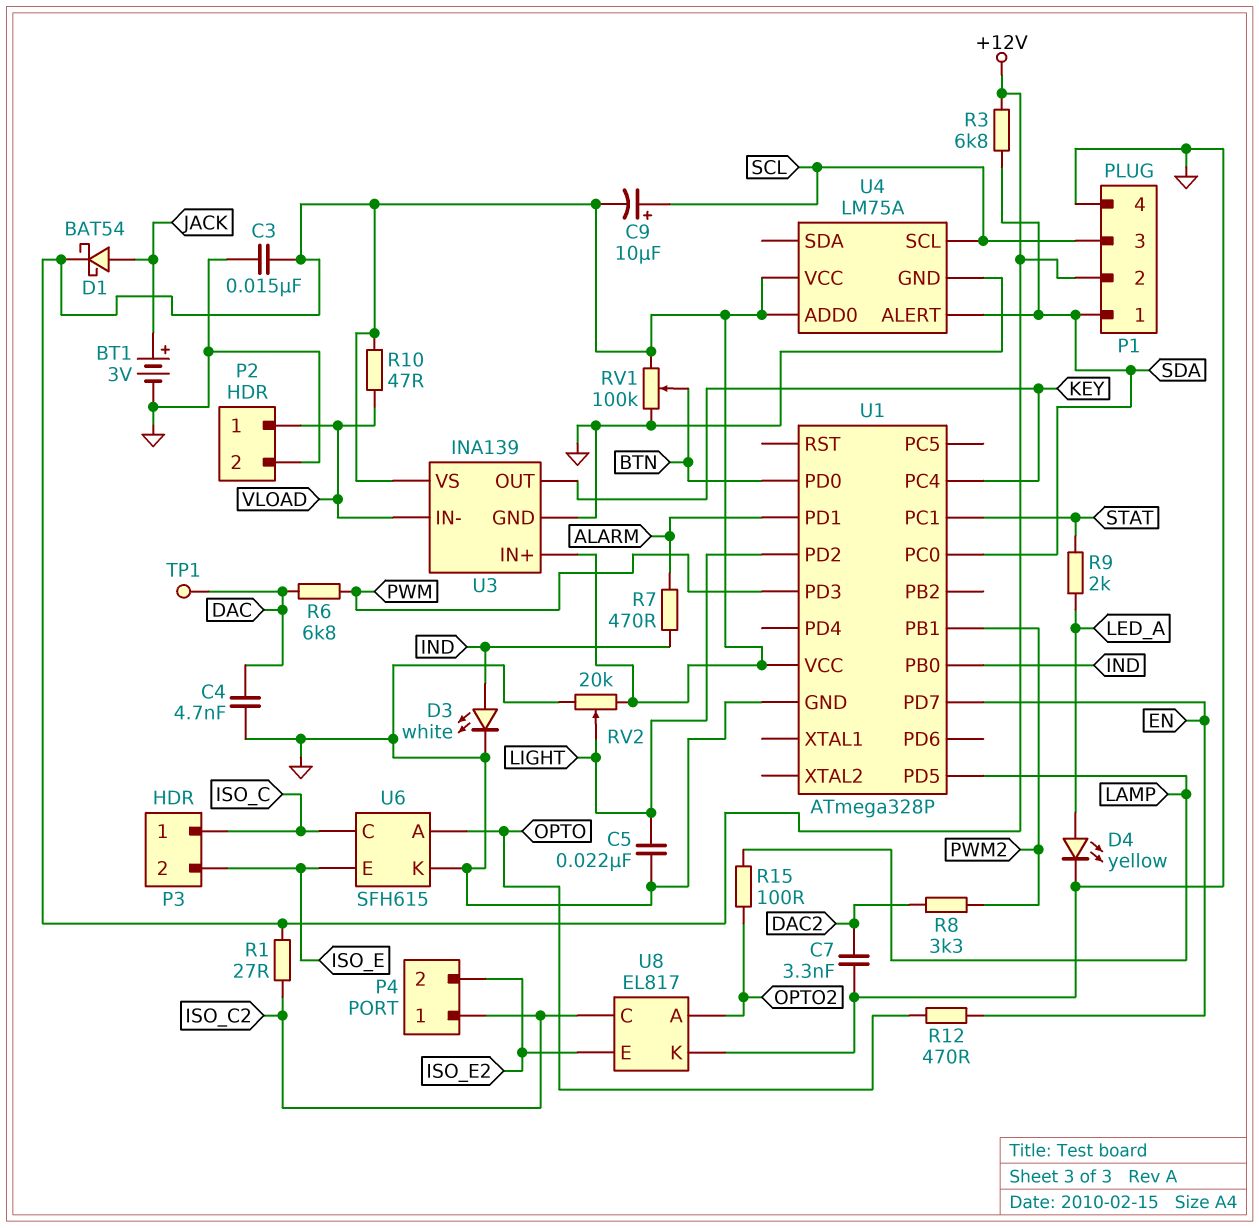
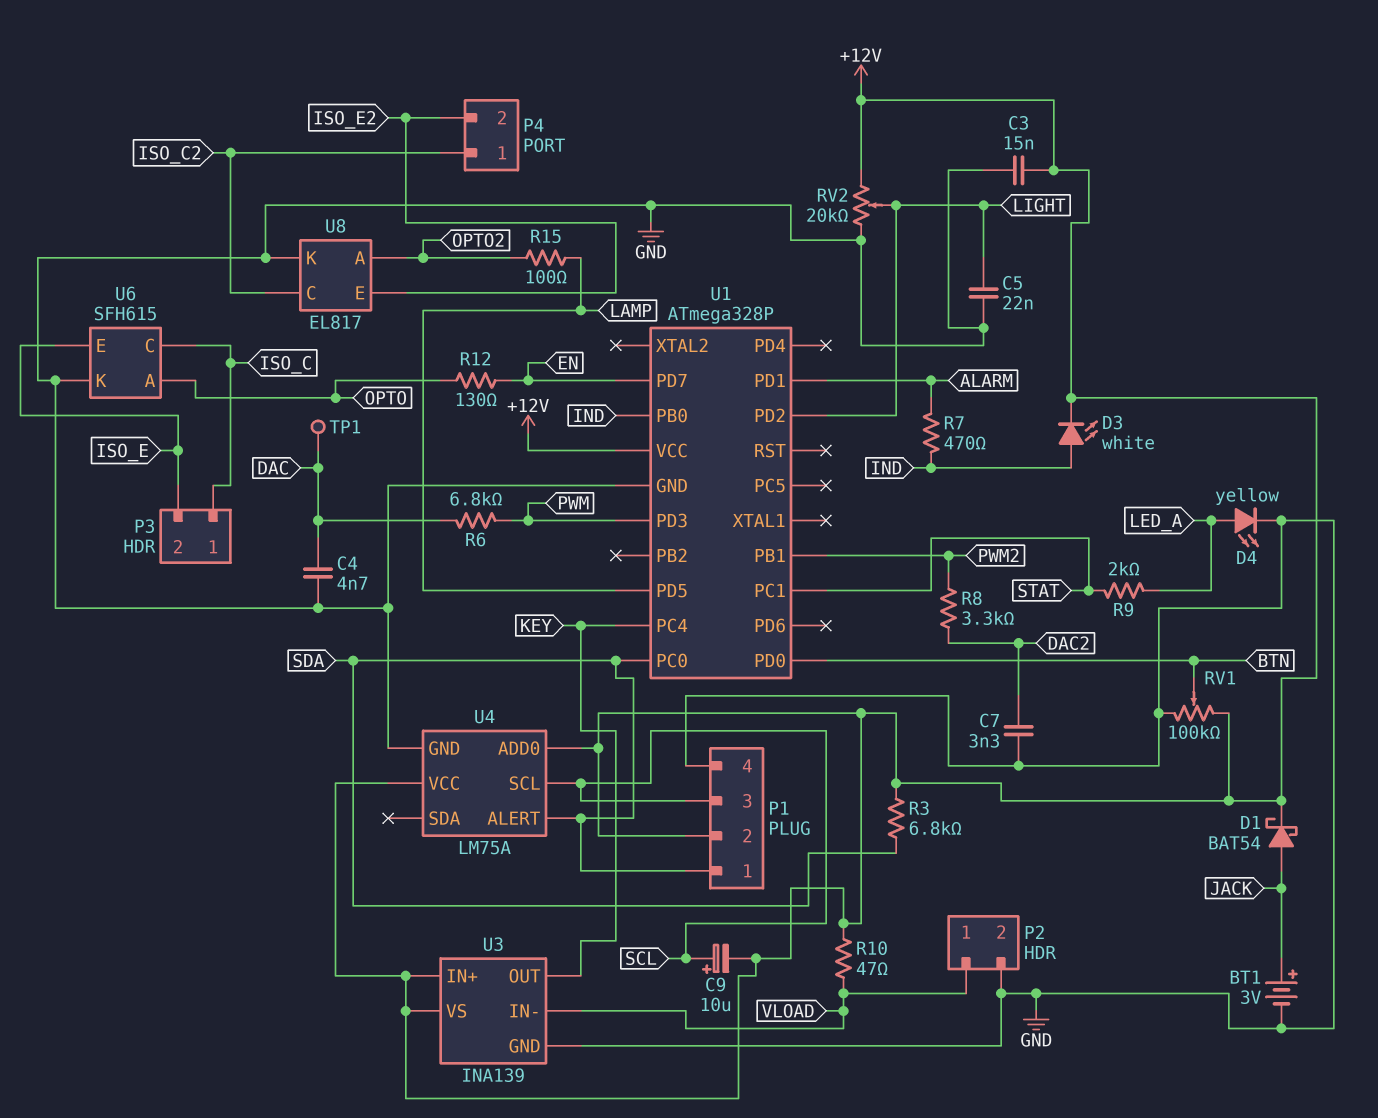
D3: LED white (A IND, K GND) -> LED white (A IND, K +12V)
R1: 27 (+12V, ISO_C2) -> none
R12: 470 (EN, OPTO) -> 130 (EN, OPTO)

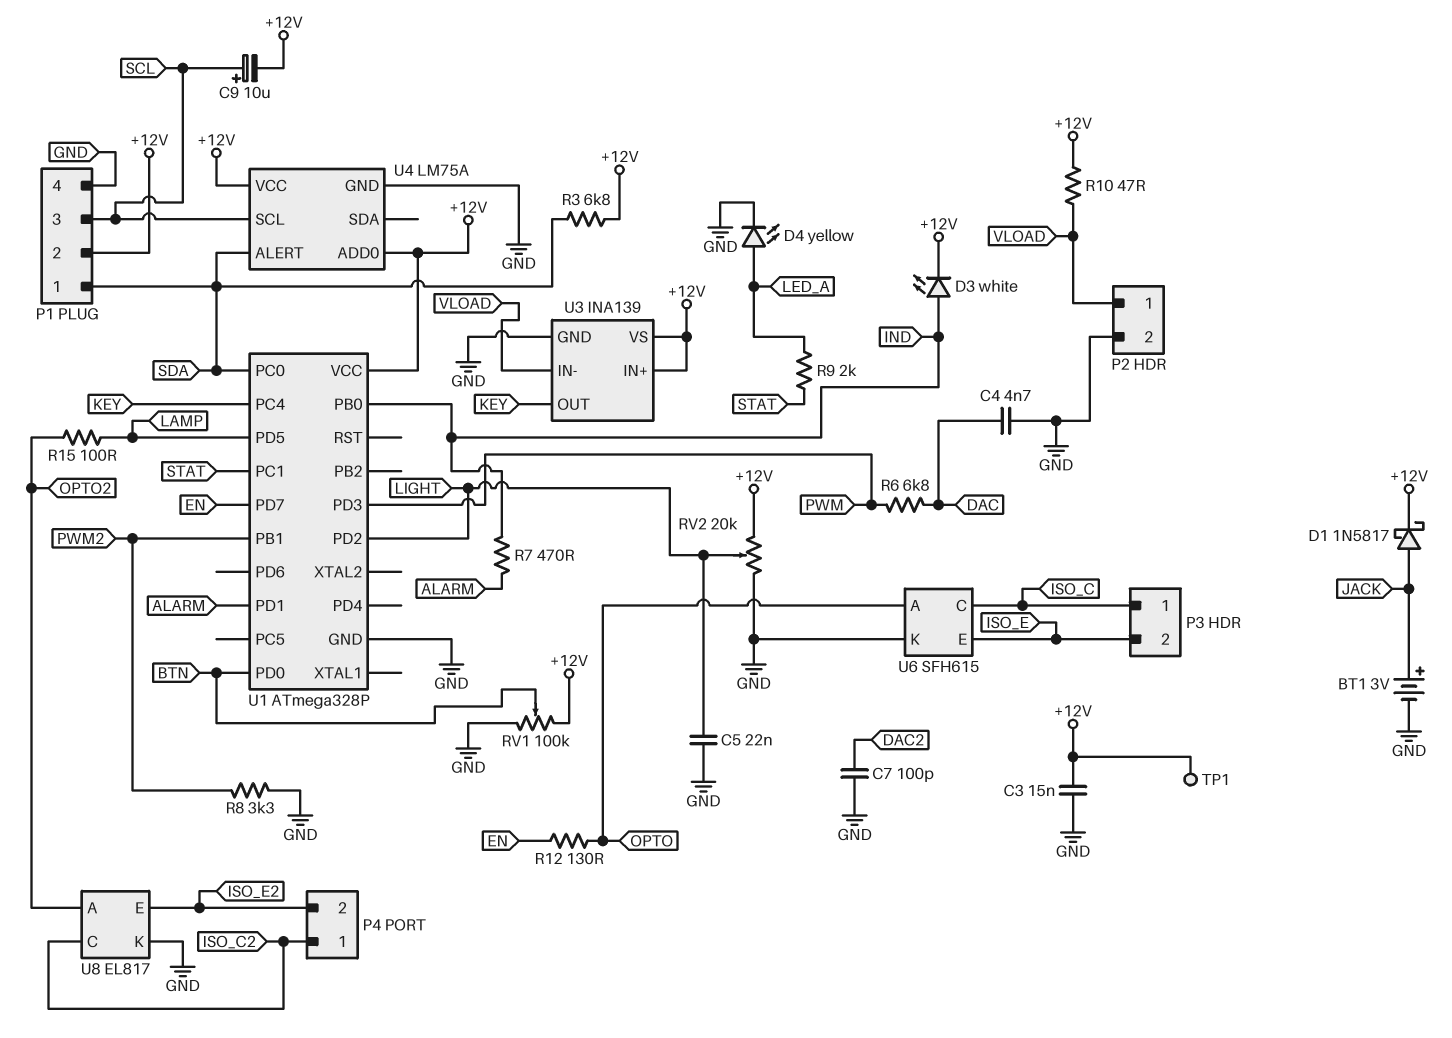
C7: 3.3nF (DAC2, GND) -> 100pF (DAC2, GND)
D1: schottky BAT54 (A JACK, K +12V) -> schottky 1N5817 (A JACK, K +12V)
R8: 3.3k (DAC2, PWM2) -> 3.3k (GND, PWM2)
TP1: test point (DAC) -> test point (+12V)

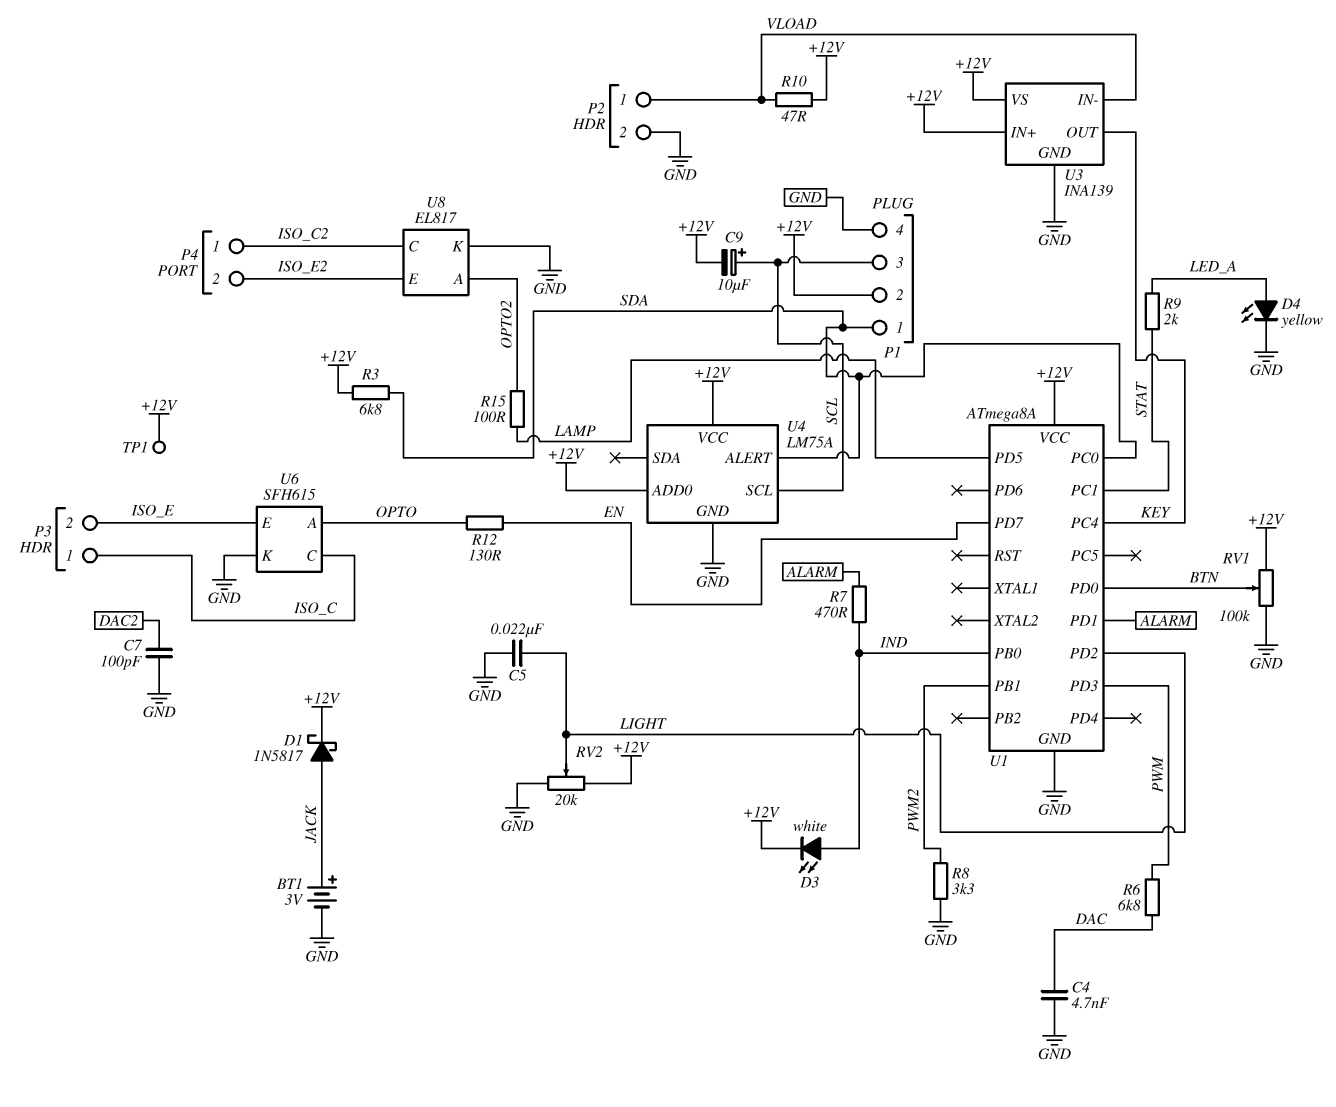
C3: 15nF (+12V, GND) -> none
U1: ATmega328P -> ATmega8A

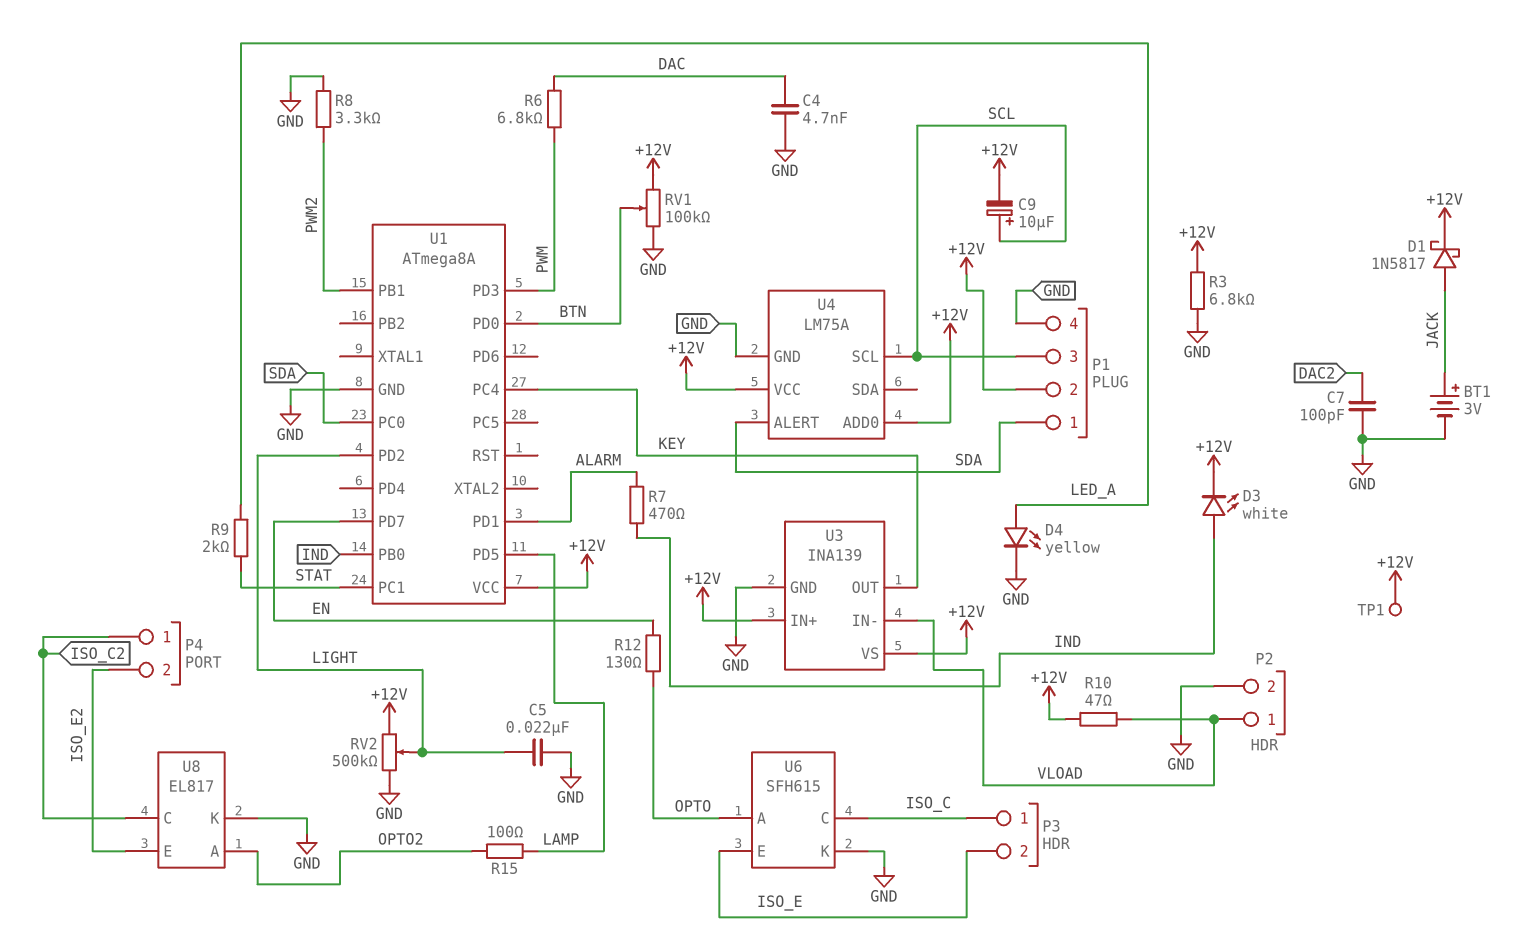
R3: 6.8k (+12V, SDA) -> 6.8k (+12V, GND)
RV2: 20k (+12V, GND, wiper LIGHT) -> 500k (+12V, GND, wiper LIGHT)

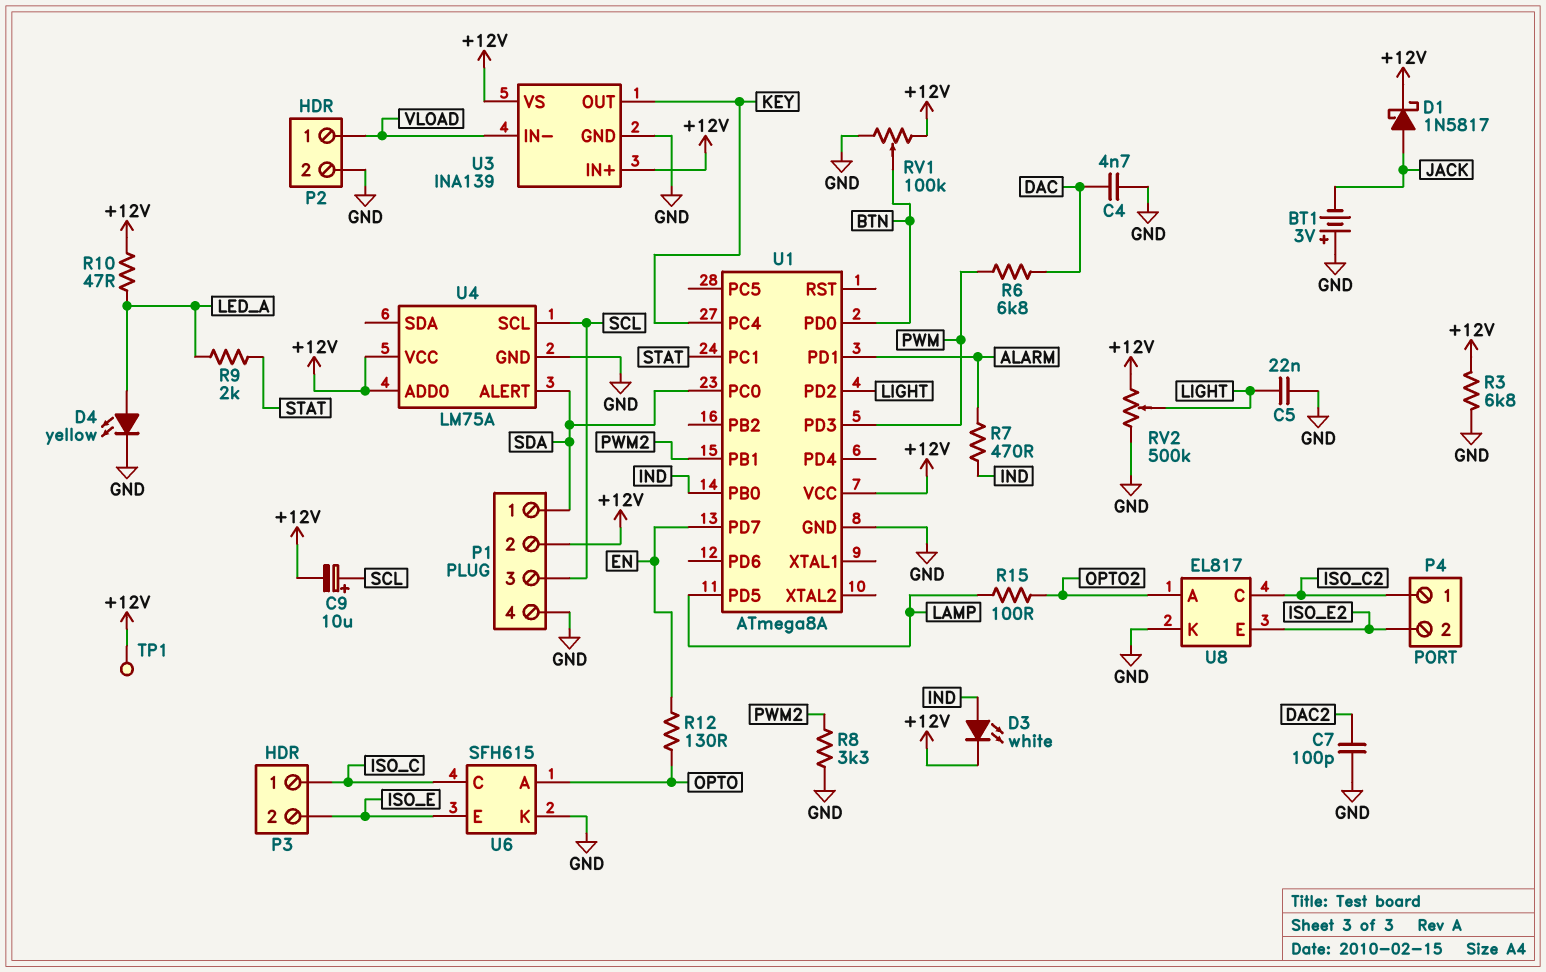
BT1: 3V (plus JACK, minus GND) -> 3V (plus GND, minus JACK)
R10: 47 (+12V, VLOAD) -> 47 (+12V, LED_A)

